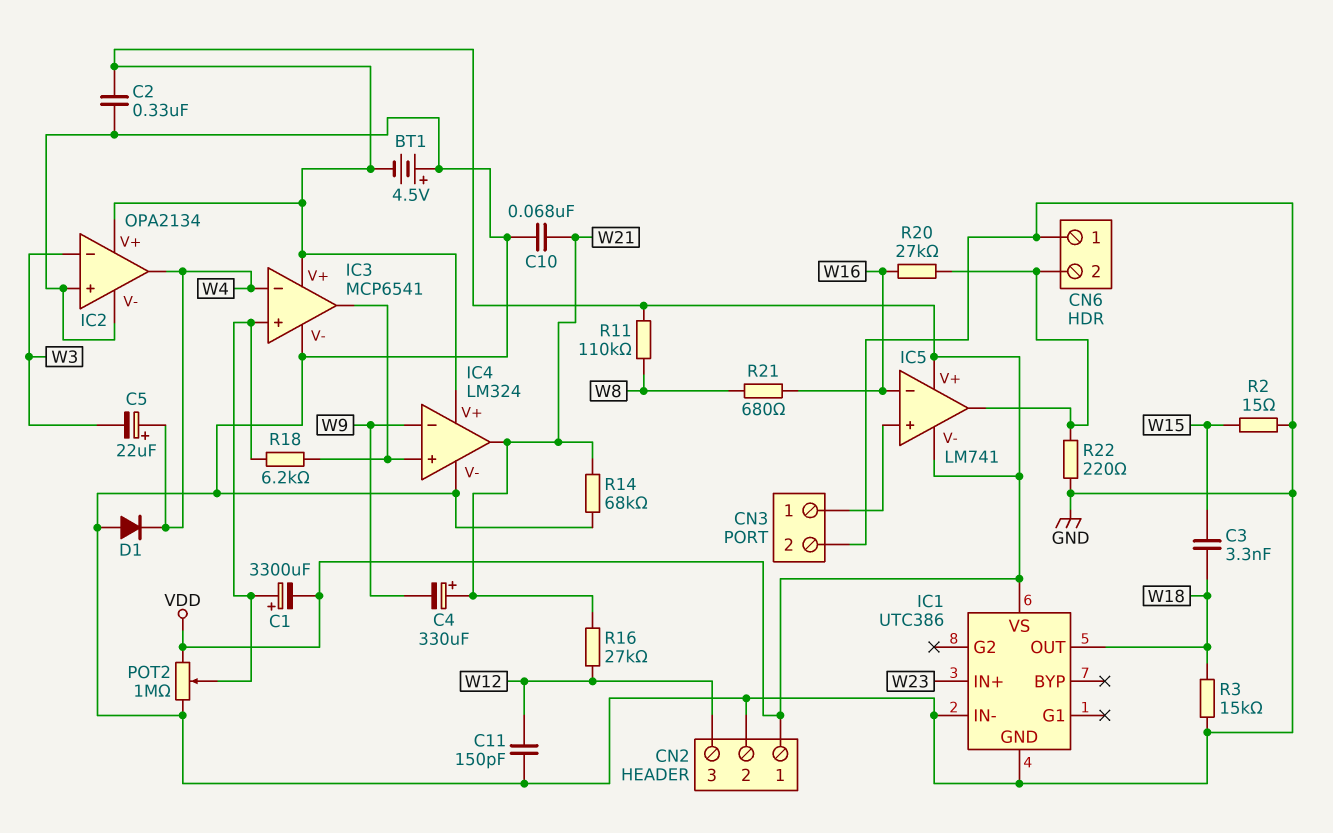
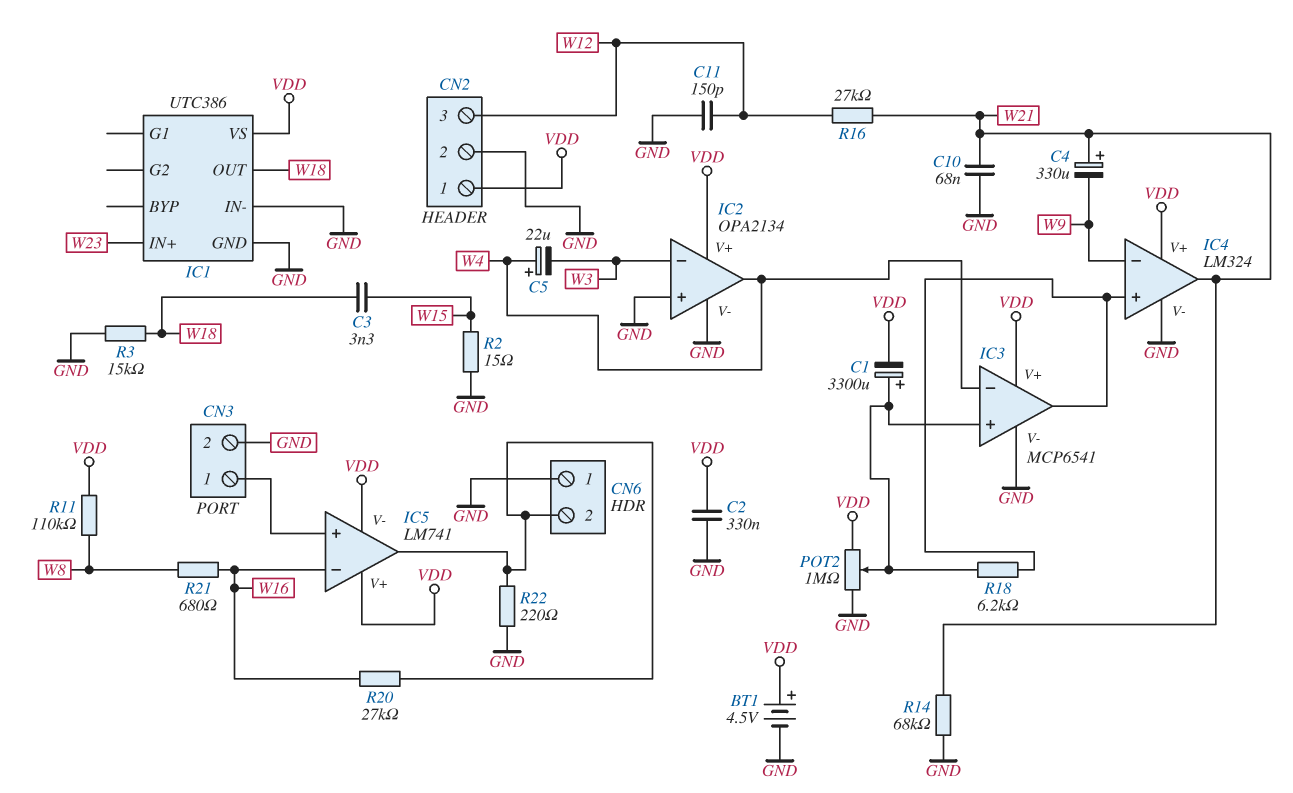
BT1: 4.5V (plus GND, minus VDD) -> 4.5V (plus VDD, minus GND)
D1: diode (A GND, K W4) -> none

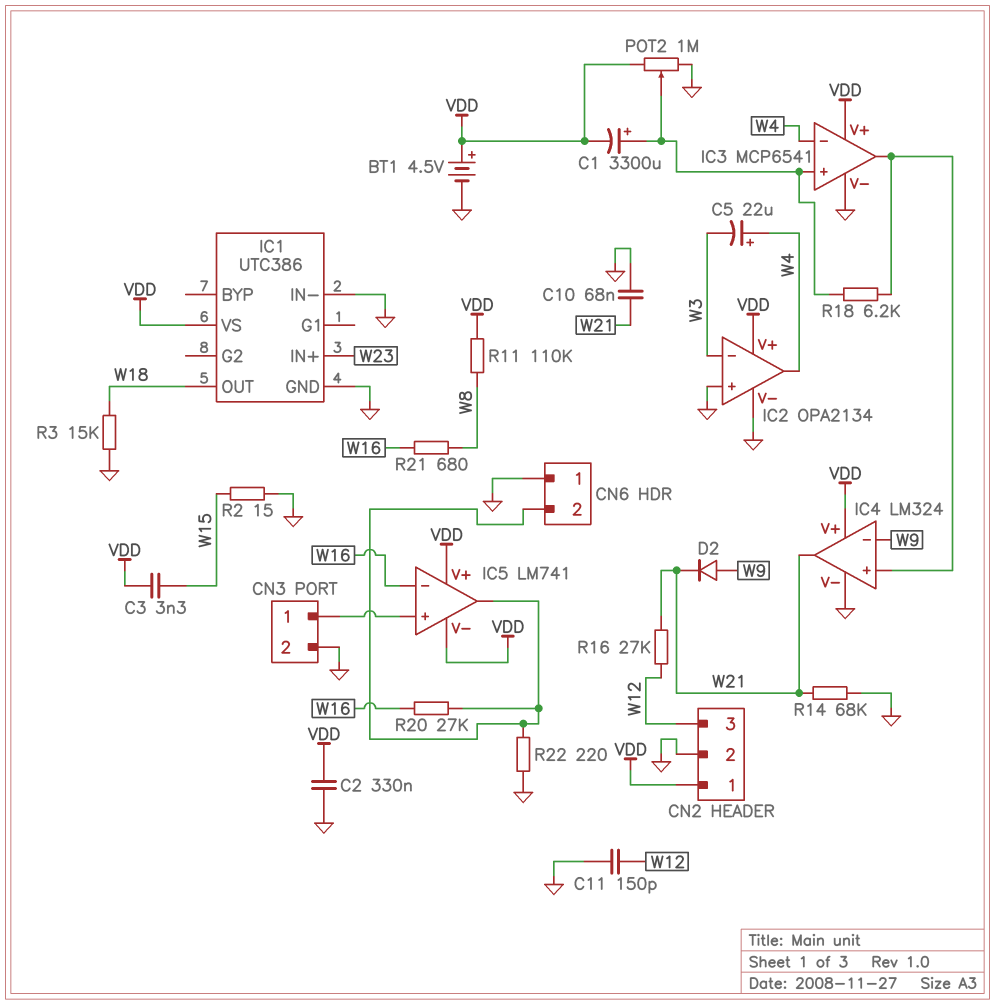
C3: 3.3nF (W15, W18) -> 3.3nF (VDD, W15)
C4: 330uF (plus W21, minus W9) -> none
D2: none -> diode (A W9, K W21)

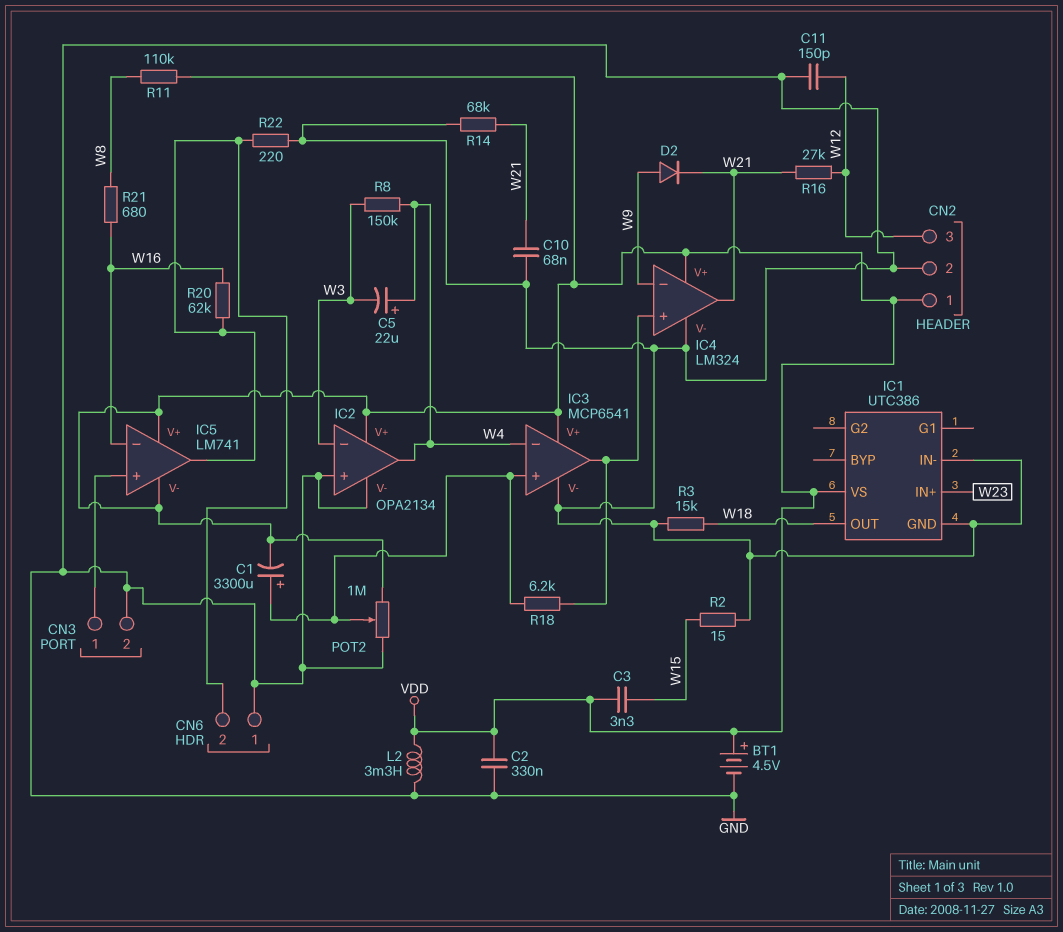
L2: none -> 3.3mH (GND, VDD)
R8: none -> 150k (W3, W4)
R20: 27k (CN6/2, W16) -> 62k (CN6/2, W16)

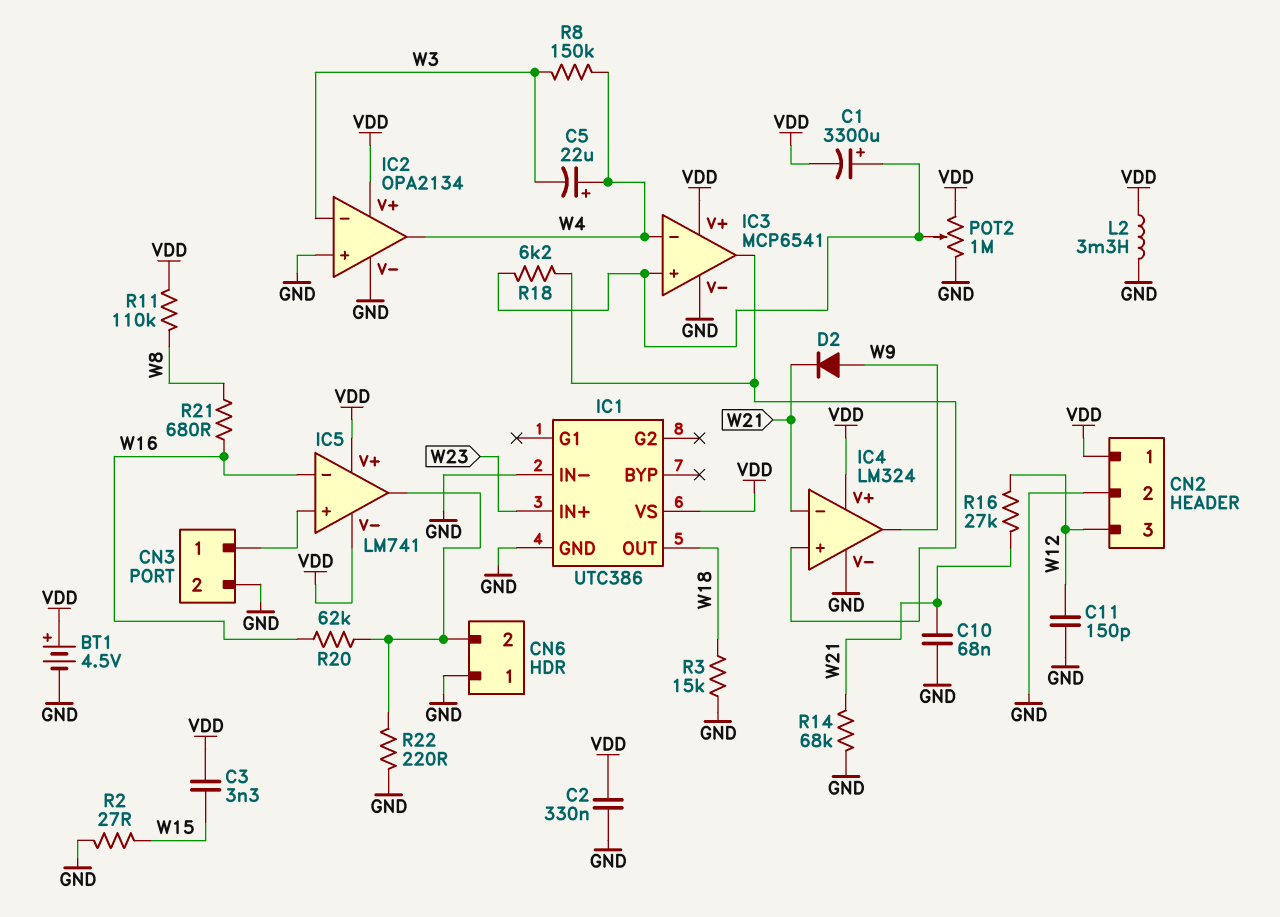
IC4 pin in-: W9 -> W21
IC4 pin out: W21 -> W9
R2: 15 (GND, W15) -> 27 (GND, W15)

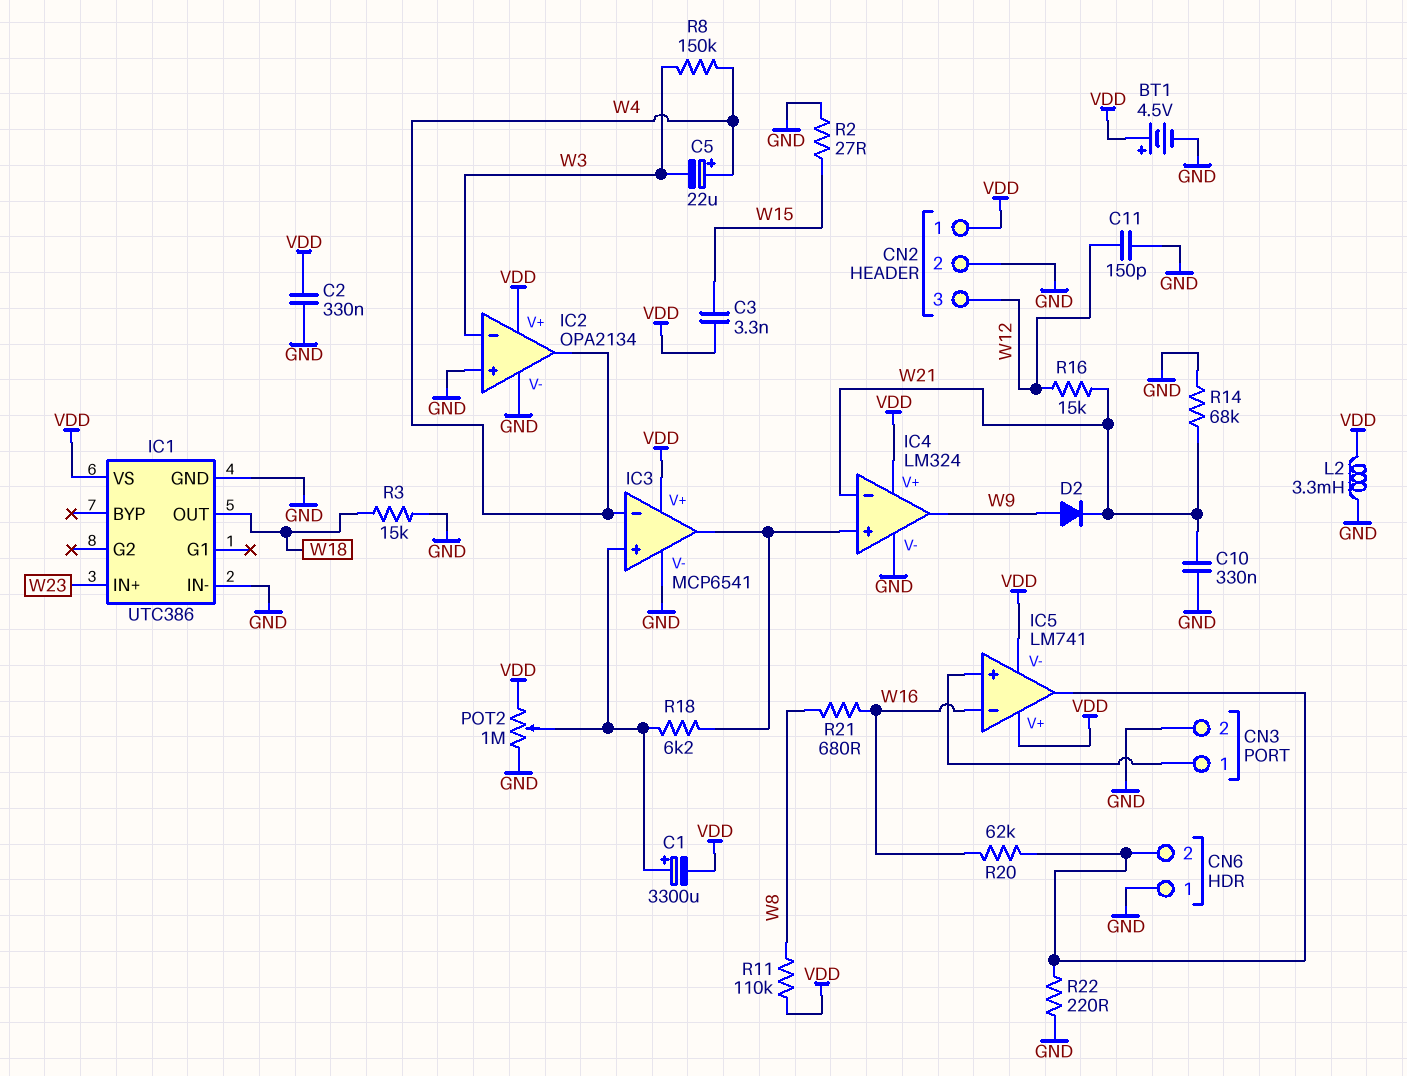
C10: 68nF (GND, W21) -> 330nF (GND, W21)
R16: 27k (W12, W21) -> 15k (W12, W21)

